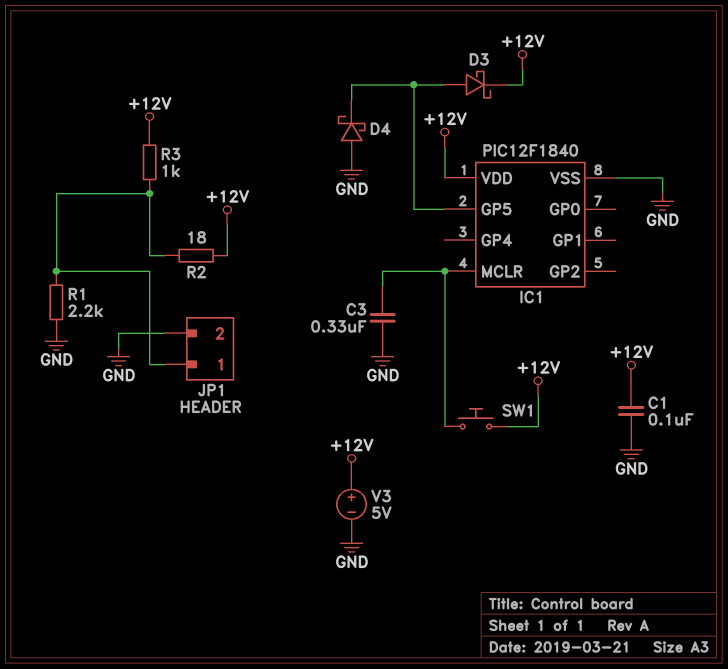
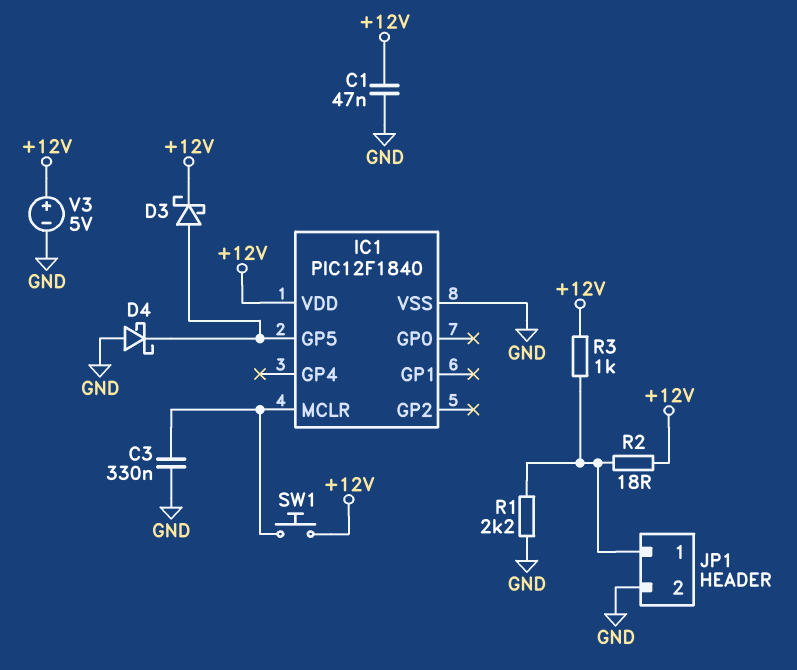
C1: 100nF (+12V, GND) -> 47nF (+12V, GND)

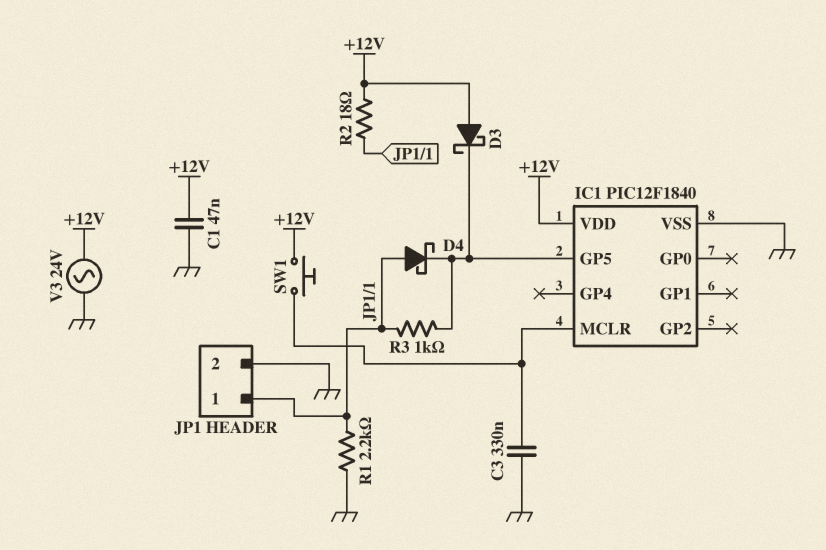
D3: schottky (A IC1/GP5, K +12V) -> schottky (A +12V, K IC1/GP5)
D4: schottky (A GND, K IC1/GP5) -> schottky (A JP1/1, K IC1/GP5)
R3: 1k (+12V, JP1/1) -> 1k (IC1/GP5, JP1/1)
V3: 5V (plus +12V, minus GND) -> AC 24V (+12V, GND)

